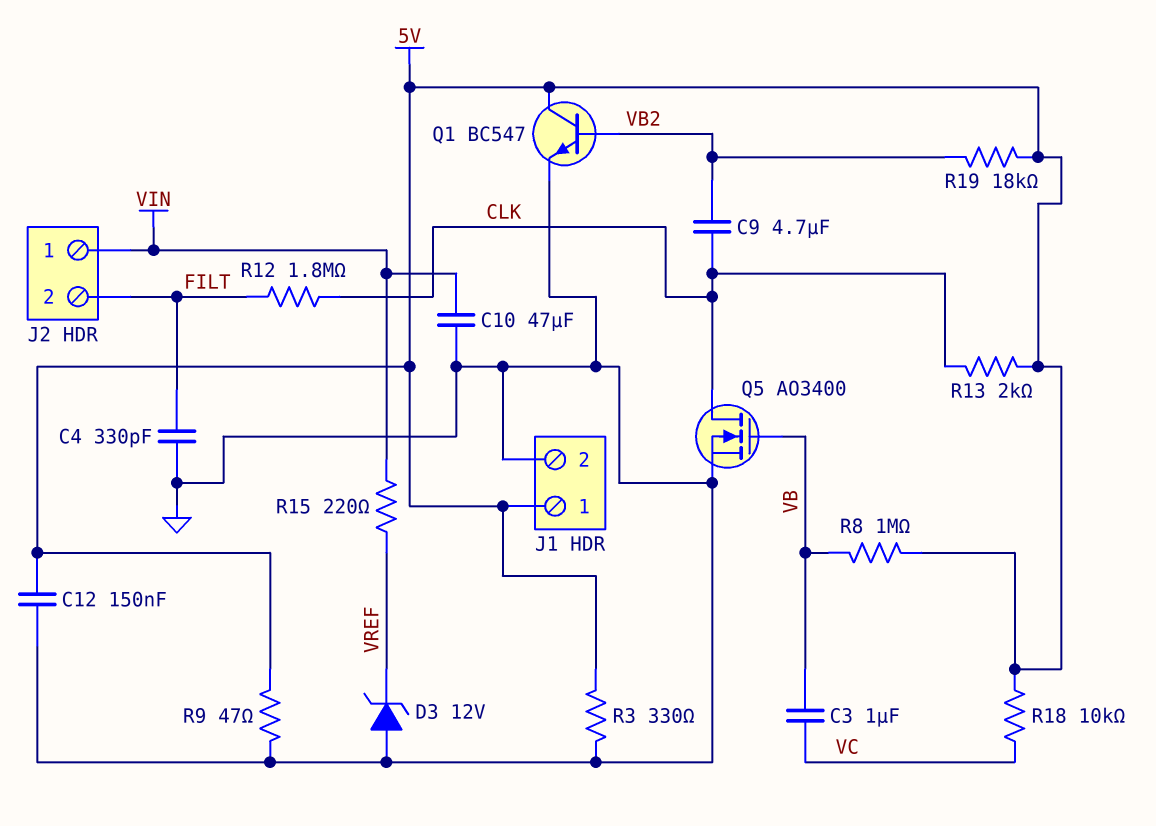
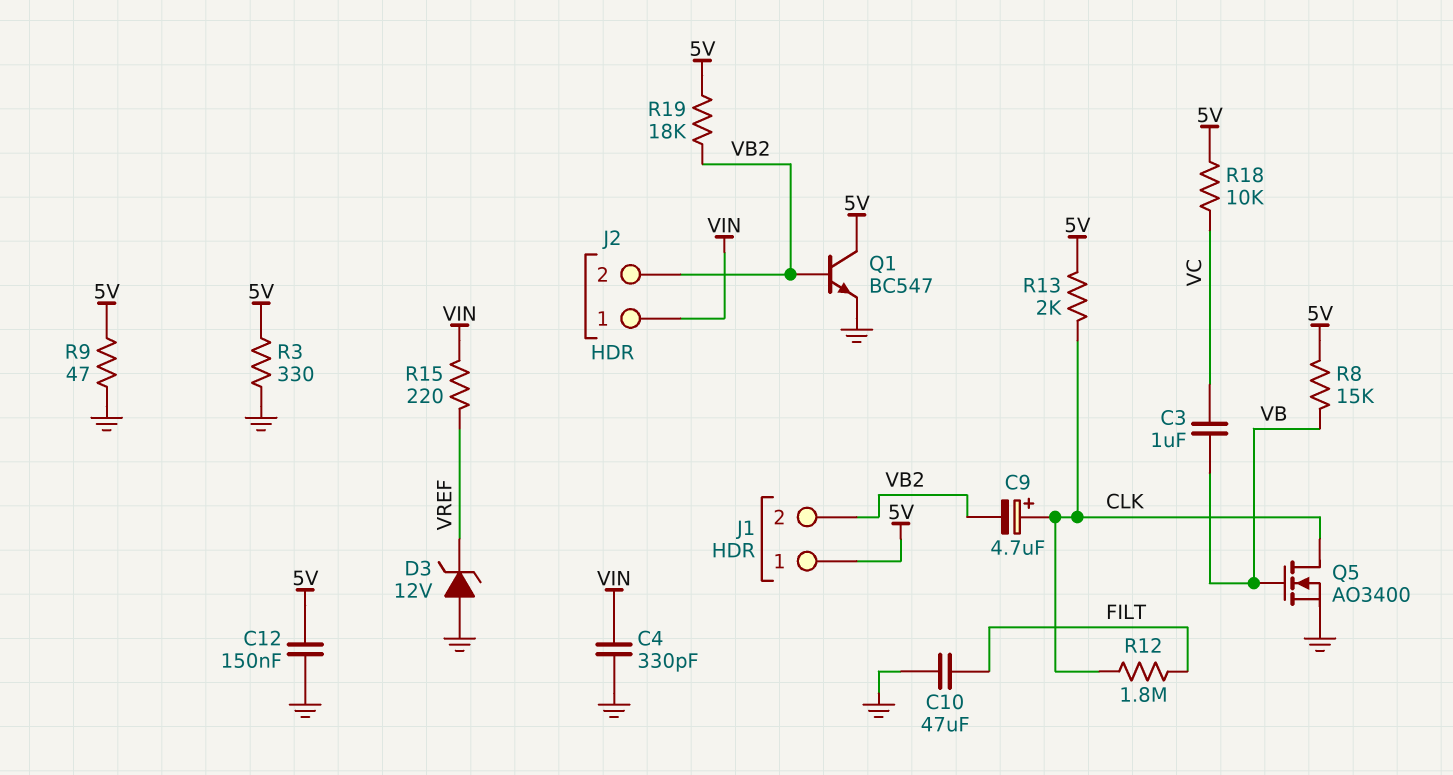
C4: 330pF (FILT, GND) -> 330pF (GND, VIN)
C9: 4.7uF (CLK, VB2) -> 4.7uF (plus CLK, minus VB2)
C10: 47uF (GND, VIN) -> 47uF (FILT, GND)
J1 pin 2: GND -> VB2
J2 pin 2: FILT -> VB2
R8: 1M (5V, VB) -> 15k (5V, VB)

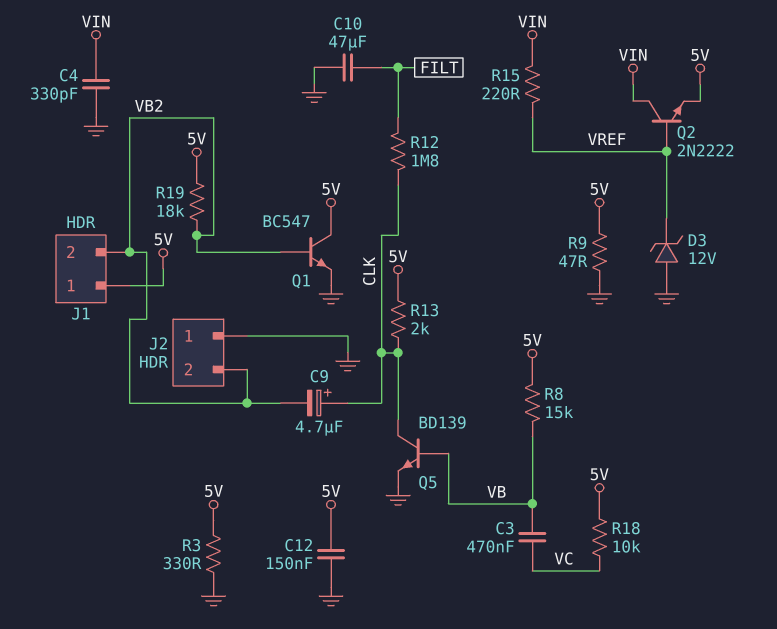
C3: 1uF (VB, VC) -> 470nF (VB, VC)
J2 pin 1: VIN -> GND
Q2: none -> NPN 2N2222 (B VREF, C VIN, E 5V)
Q5: NMOS AO3400 (G VB, D CLK, S GND) -> NPN BD139 (B VB, C CLK, E GND)

